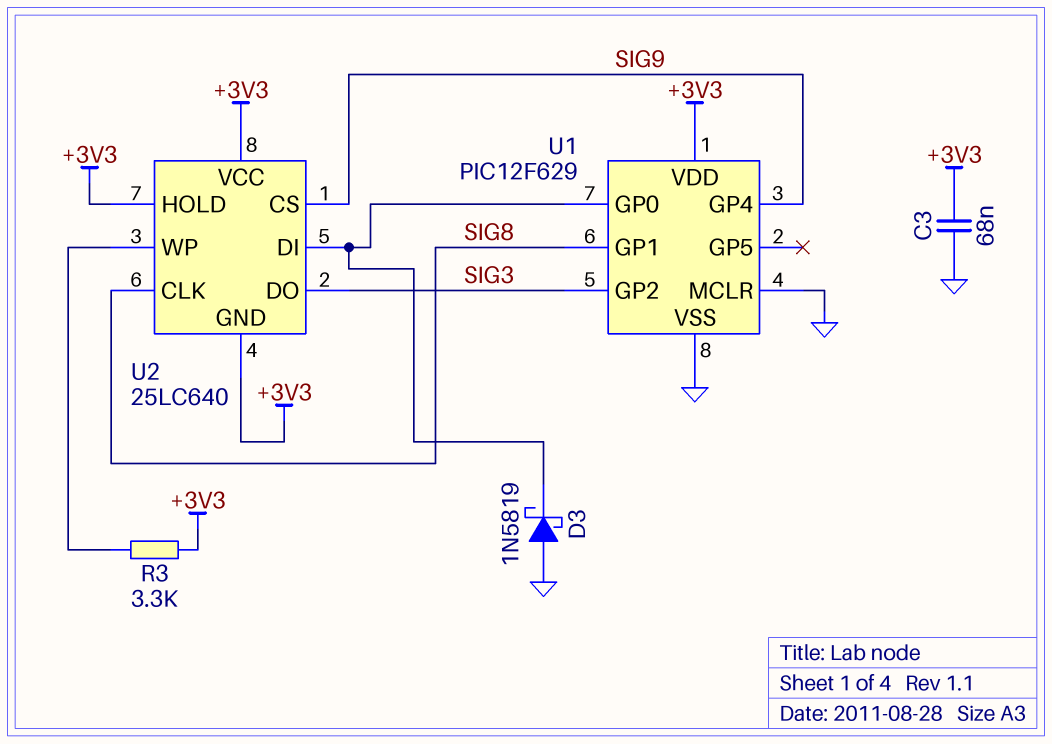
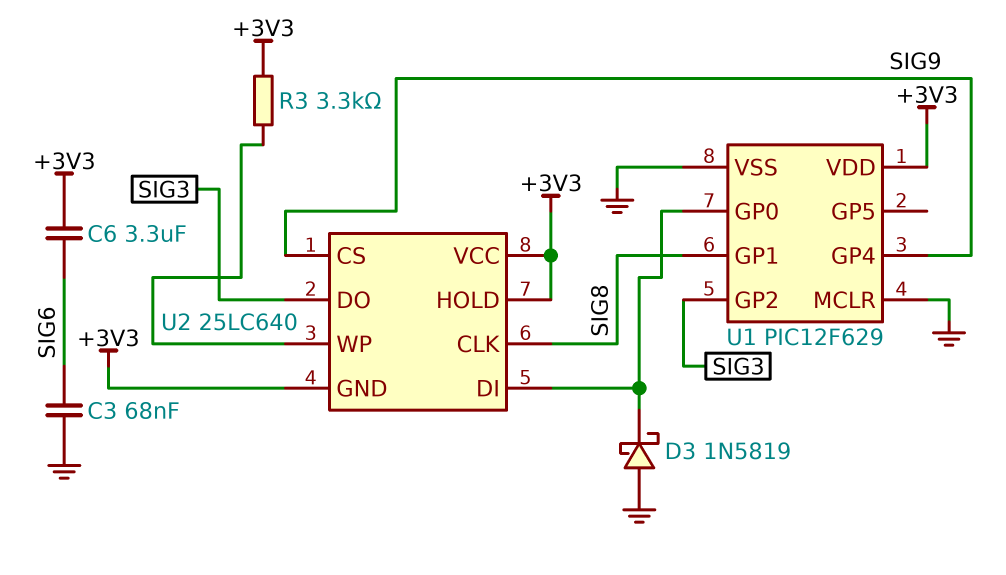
C3: 68nF (+3V3, GND) -> 68nF (GND, SIG6)
C6: none -> 3.3uF (+3V3, SIG6)

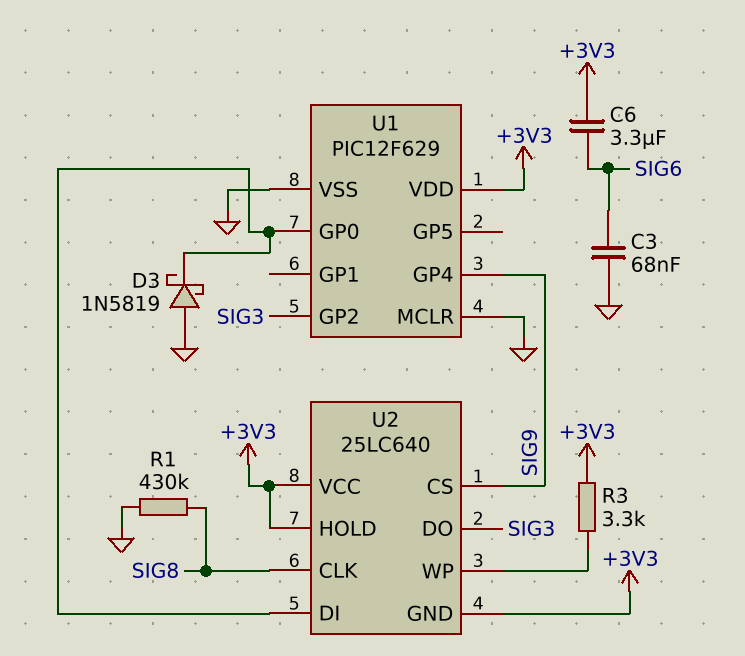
R1: none -> 430k (GND, SIG8)
U1 pin GP1: SIG8 -> none

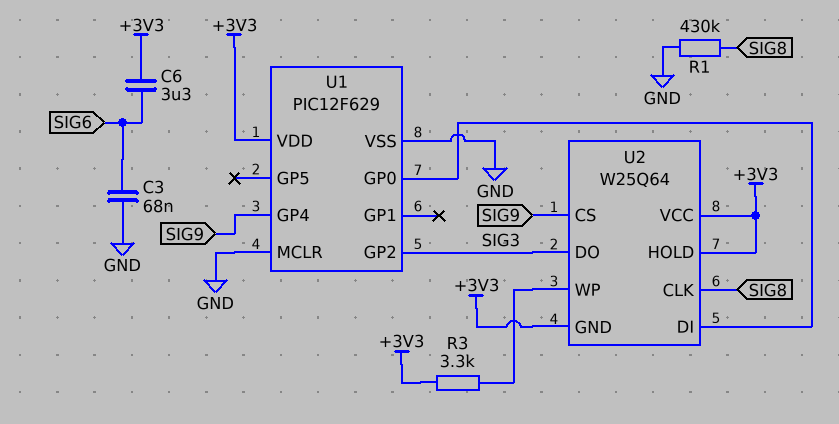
D3: schottky 1N5819 (A GND, K U1/GP0) -> none
U2: 25LC640 -> W25Q64

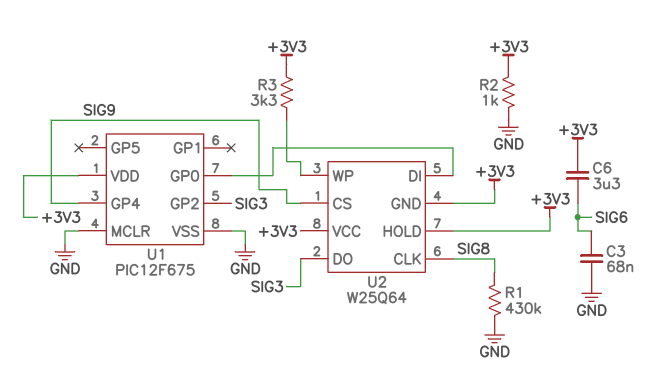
R2: none -> 1k (+3V3, GND)
U1: PIC12F629 -> PIC12F675

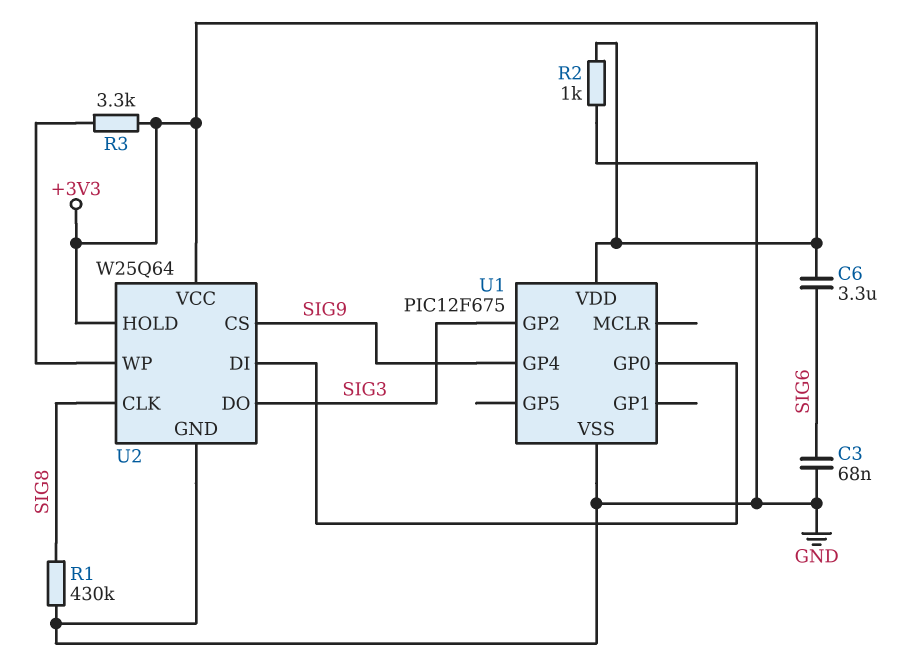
U1 pin MCLR: GND -> none
U2 pin GND: +3V3 -> GND

